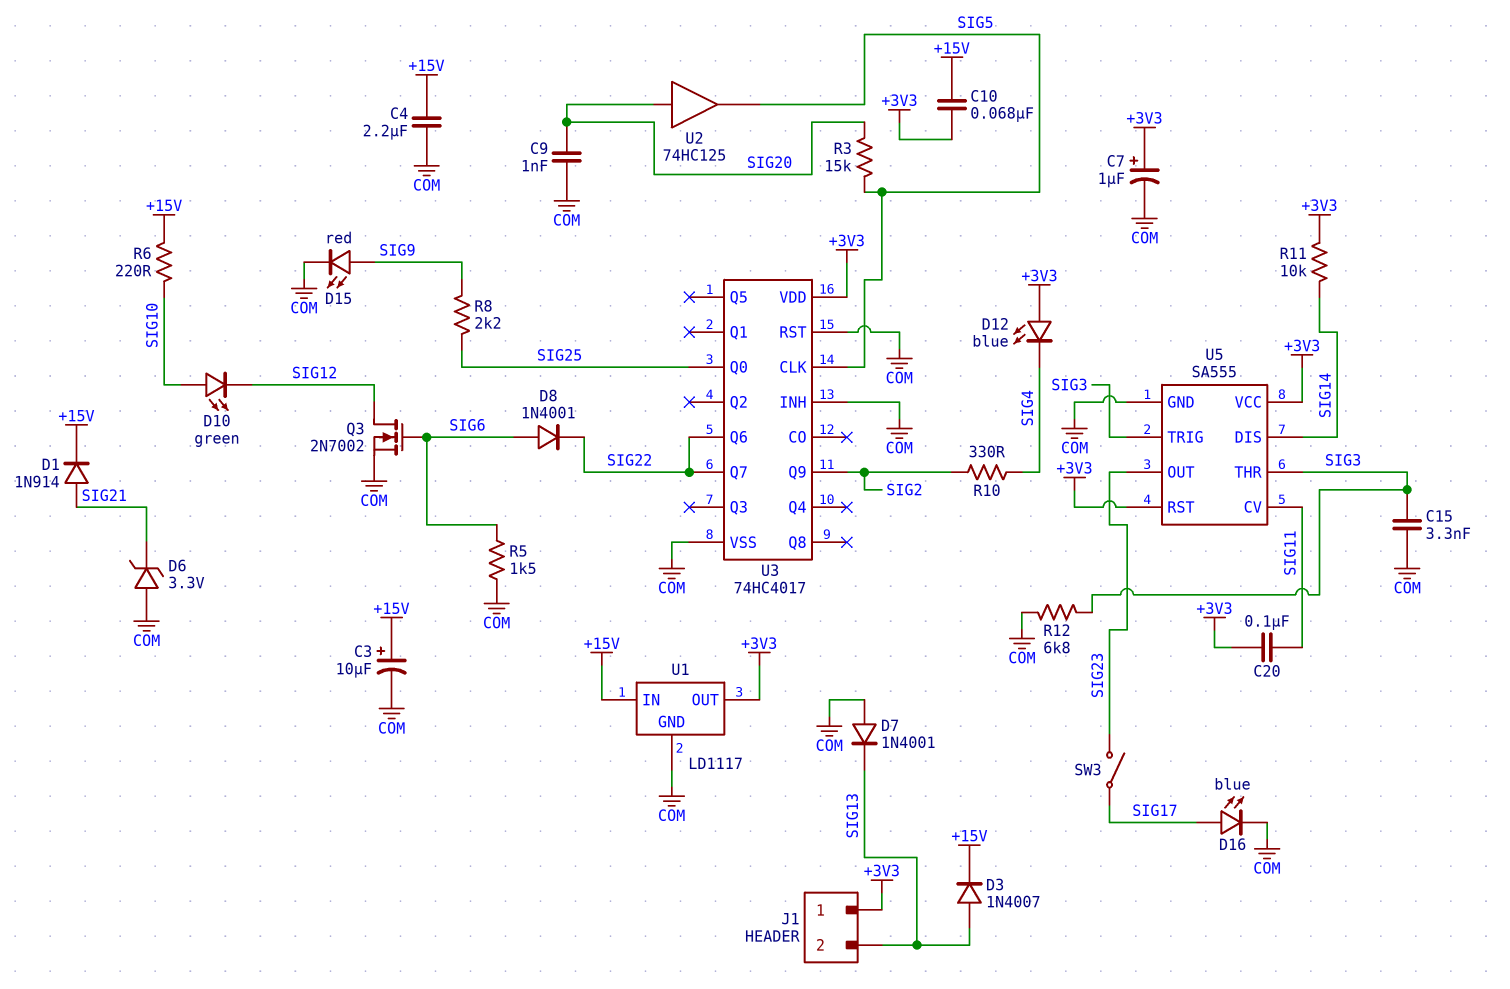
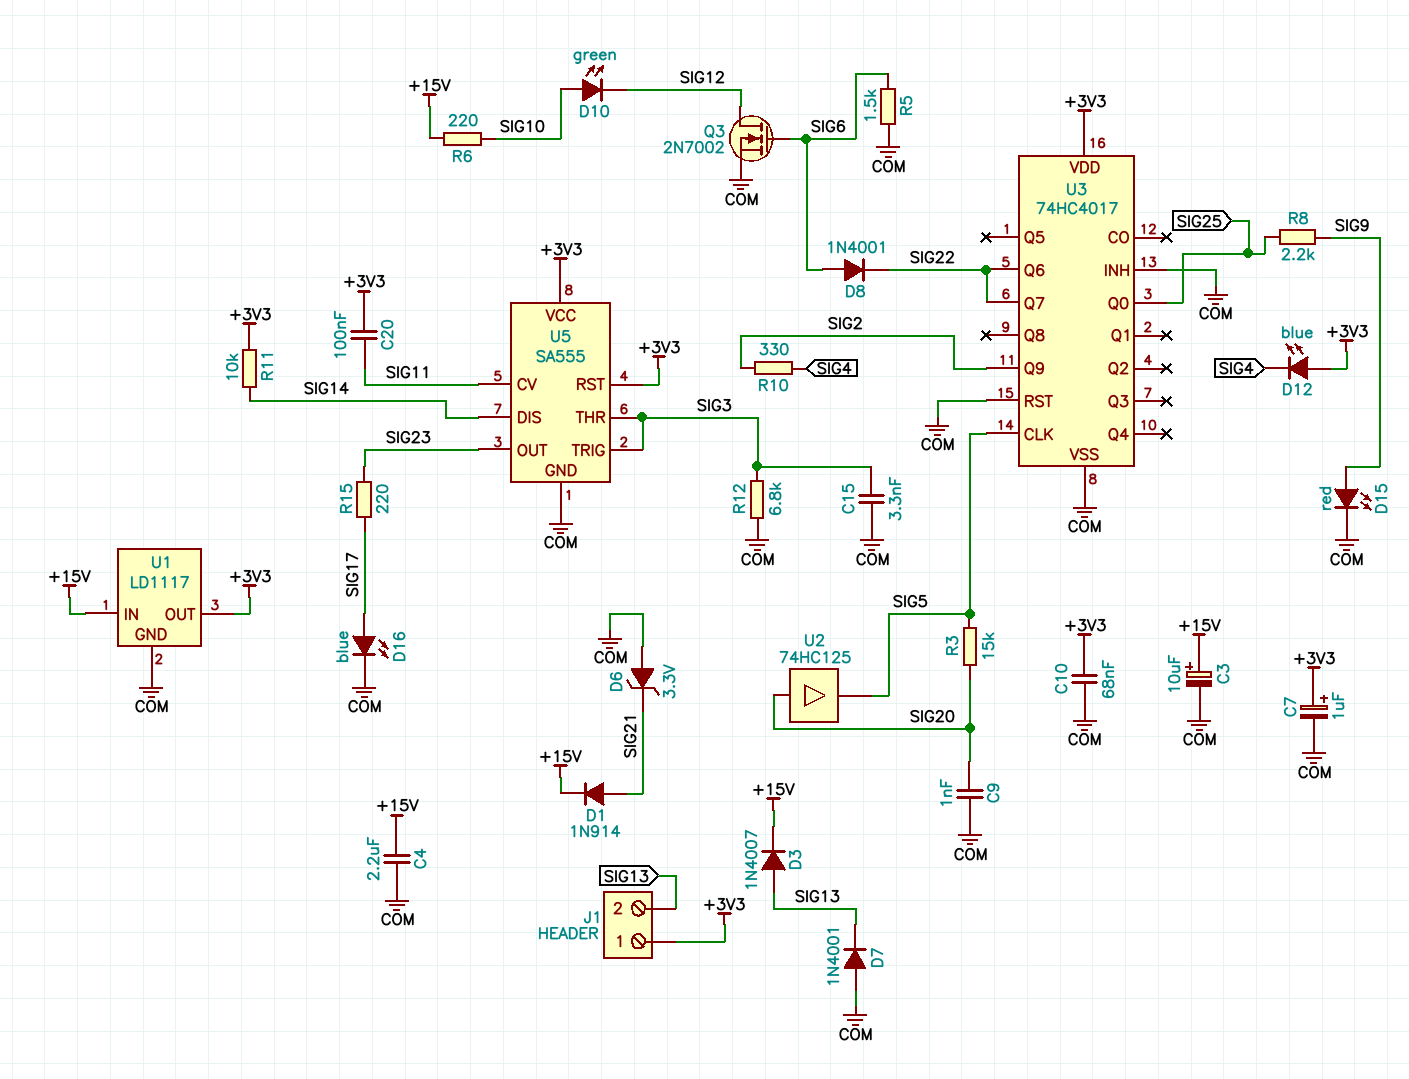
C10: 68nF (+3V3, +15V) -> 68nF (+3V3, COM)
R15: none -> 220 (SIG17, SIG23)
SW3: switch (SIG17, SIG23) -> none

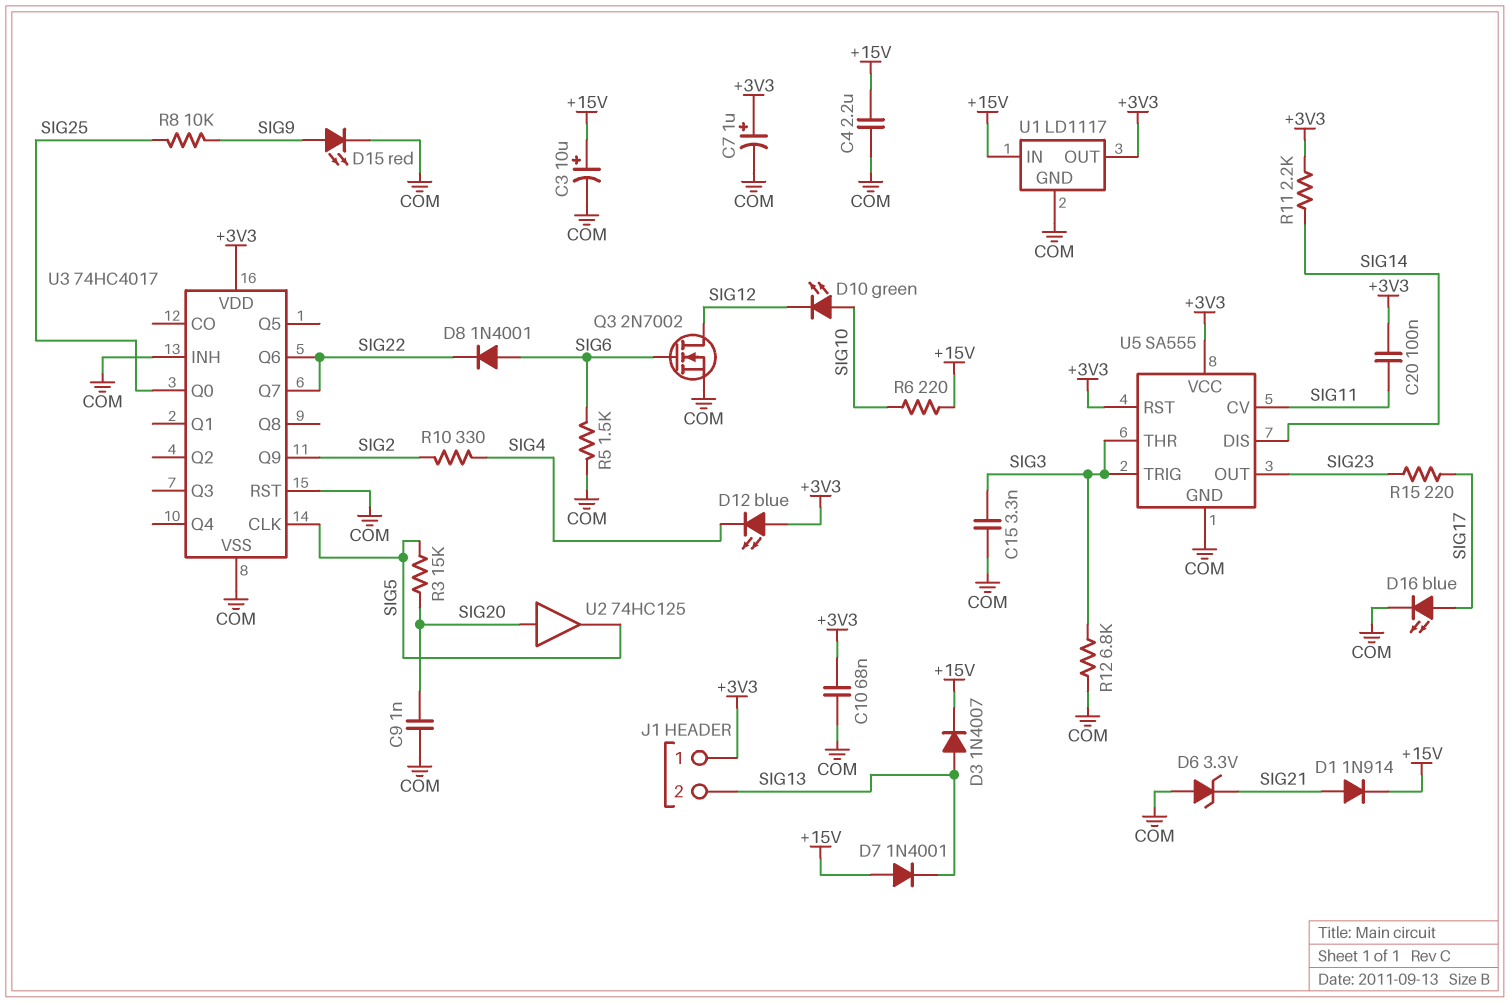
D7: diode 1N4001 (A COM, K SIG13) -> diode 1N4001 (A +15V, K SIG13)
R8: 2.2k (SIG9, SIG25) -> 10k (SIG9, SIG25)
R11: 10k (+3V3, SIG14) -> 2.2k (+3V3, SIG14)

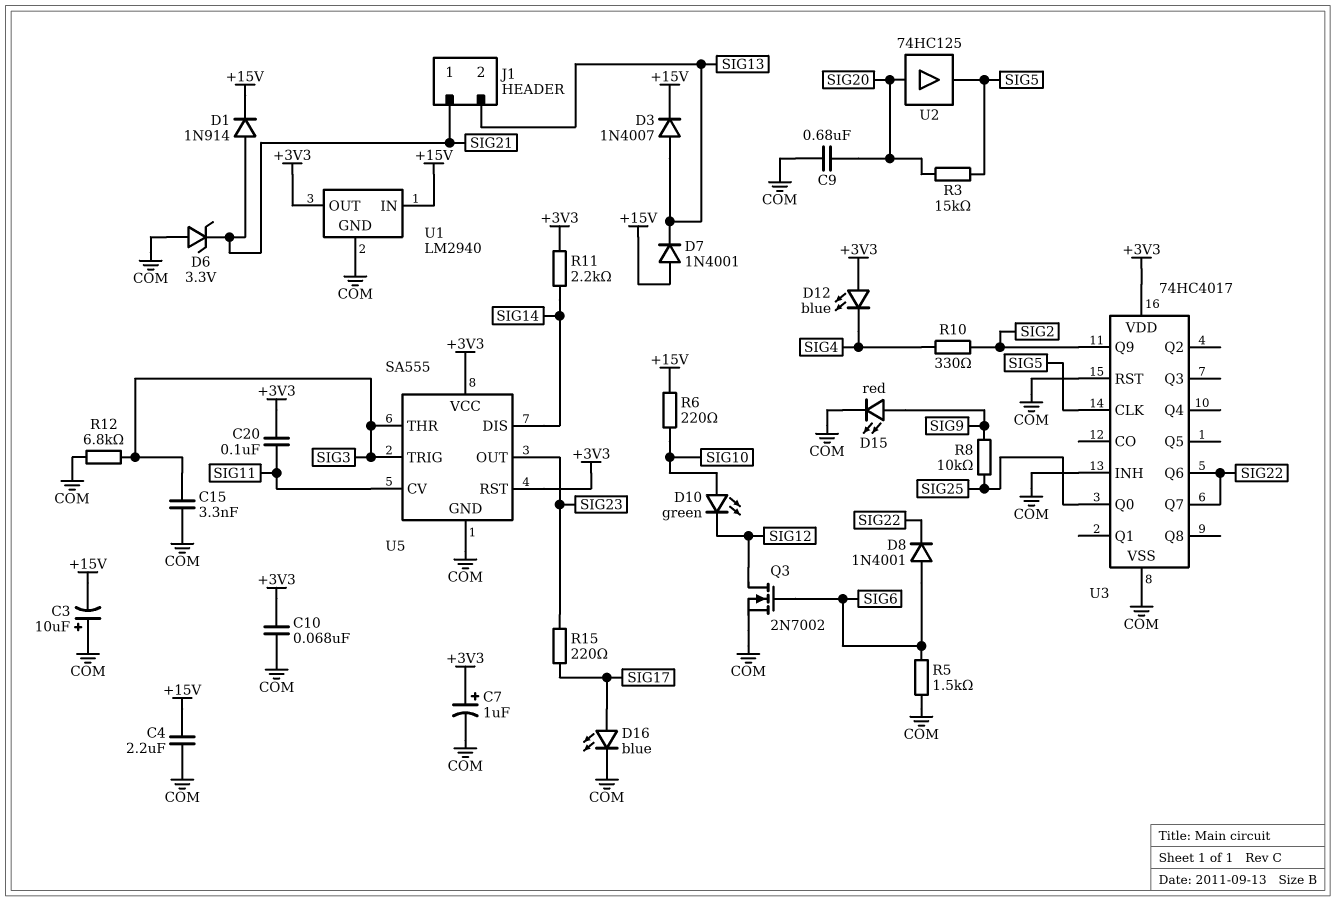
C3: 10uF (plus +15V, minus COM) -> 10uF (plus COM, minus +15V)
C9: 1nF (COM, SIG20) -> 680nF (COM, SIG20)
J1 pin 1: +3V3 -> SIG21
U1: LD1117 -> LM2940

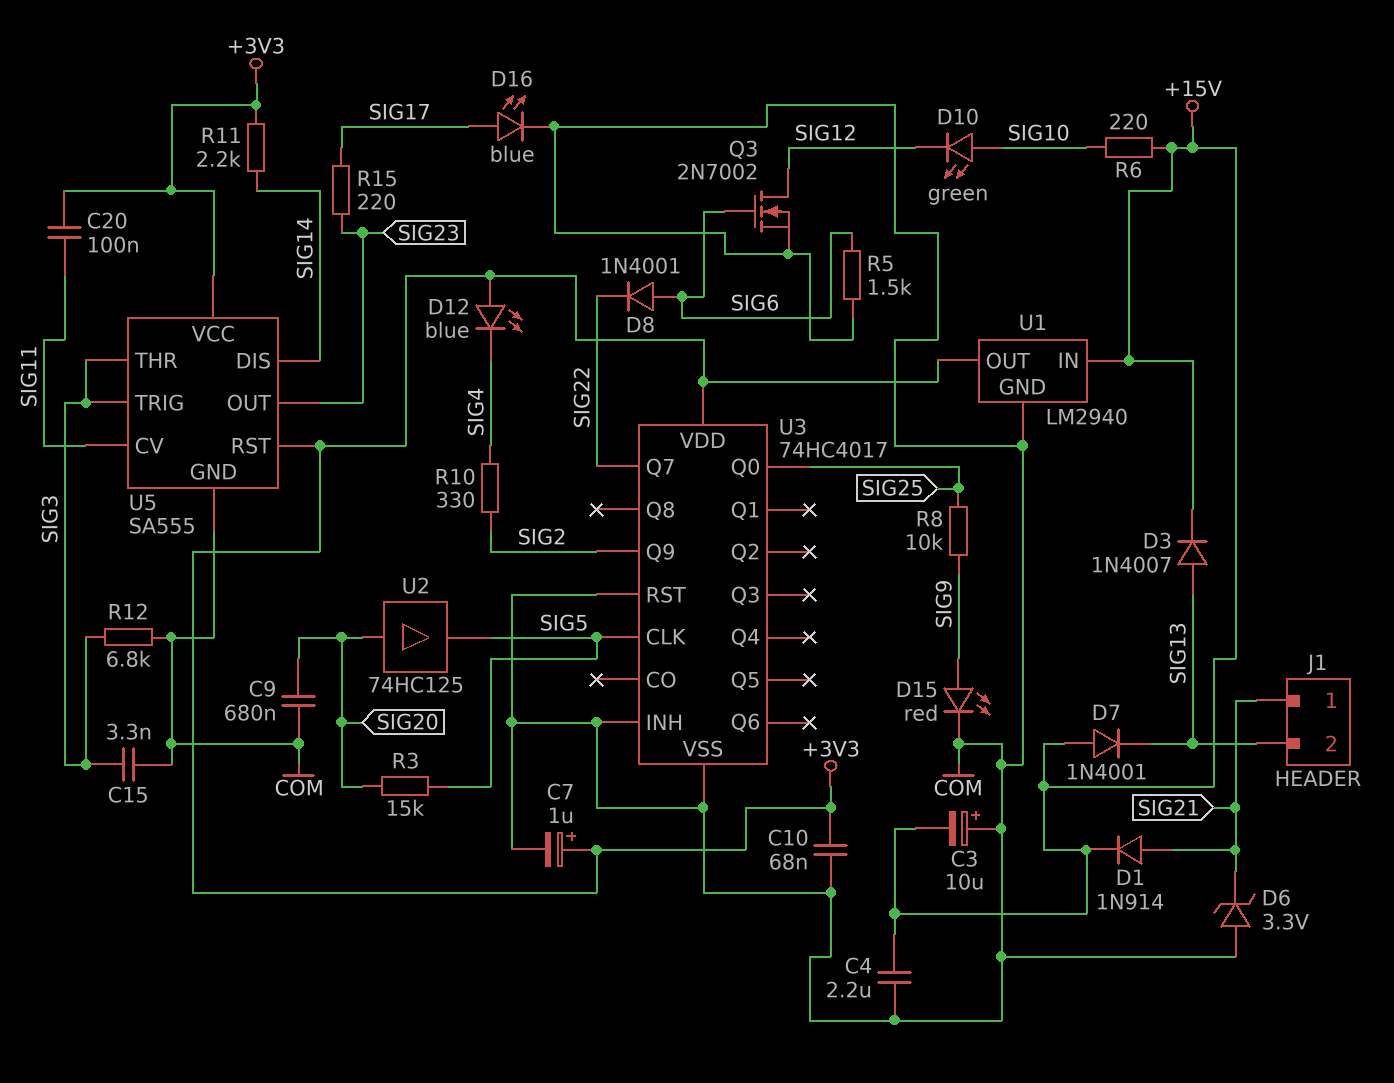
U3 pin Q6: SIG22 -> none

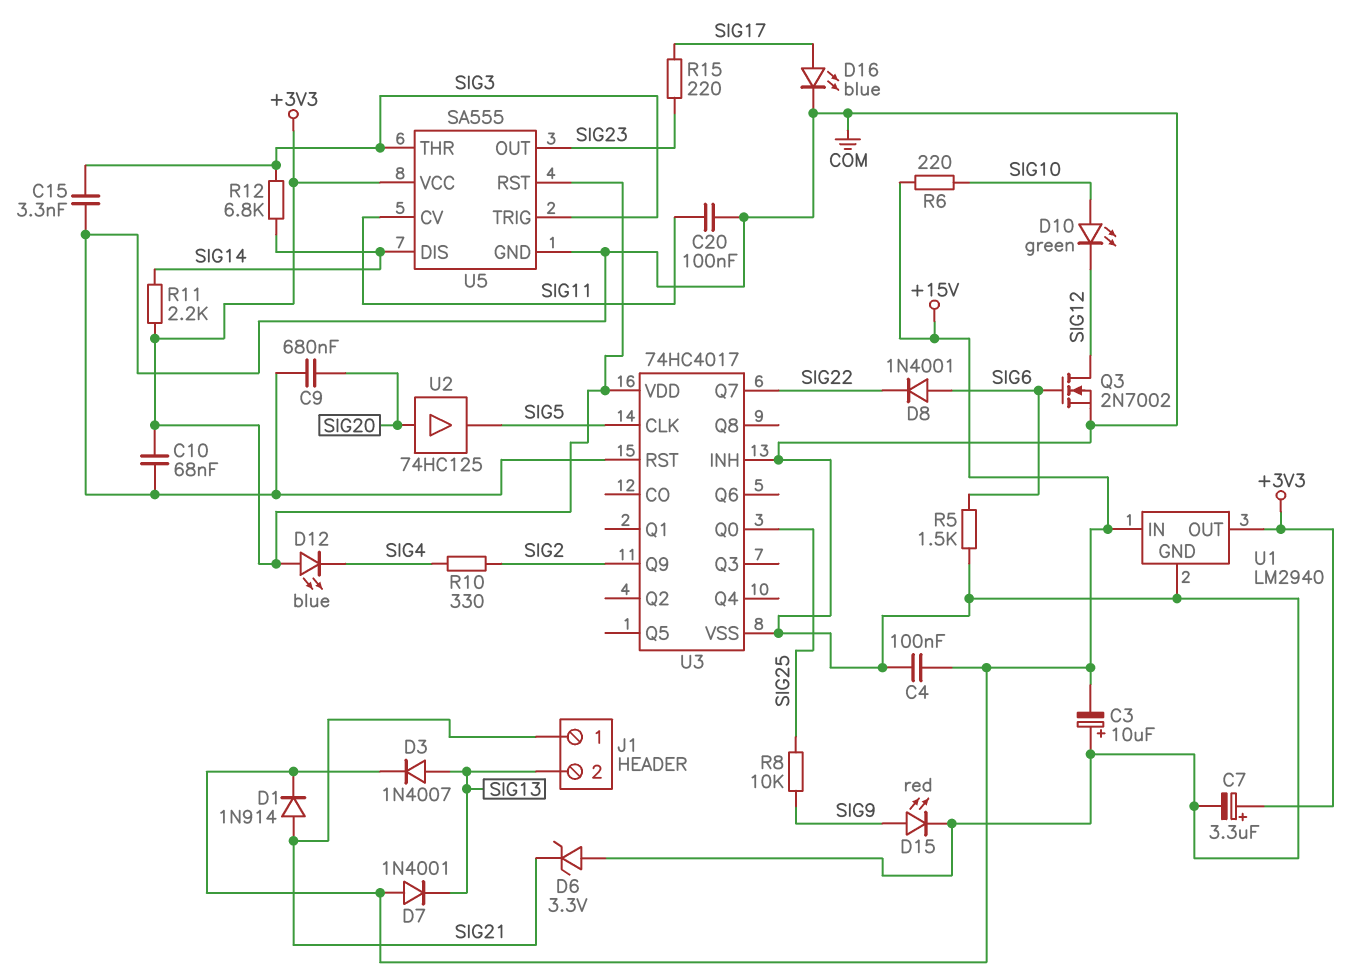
C4: 2.2uF (+15V, COM) -> 100nF (+15V, COM)
C7: 1uF (plus +3V3, minus COM) -> 3.3uF (plus +3V3, minus COM)
C20: 100nF (+3V3, SIG11) -> 100nF (COM, SIG11)
R3: 15k (SIG5, SIG20) -> none
R12: 6.8k (COM, SIG3) -> 6.8k (SIG3, SIG14)

